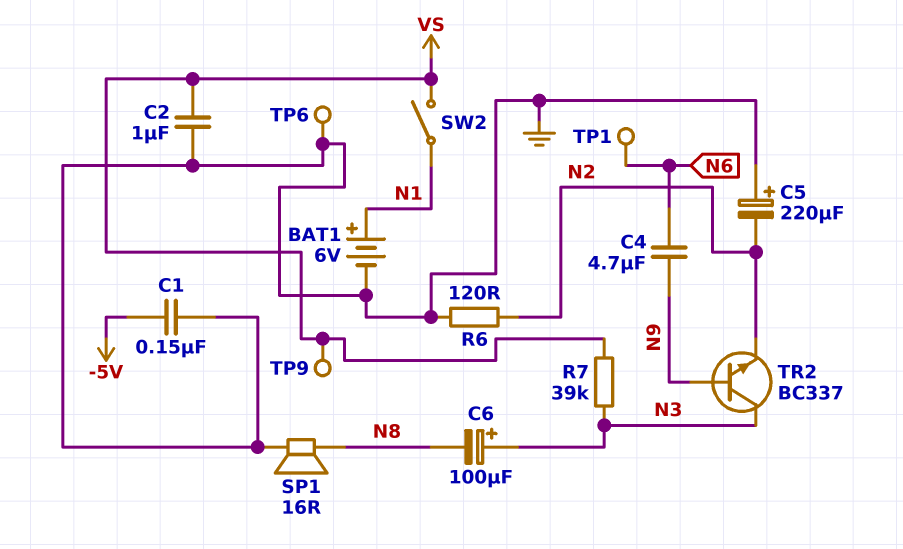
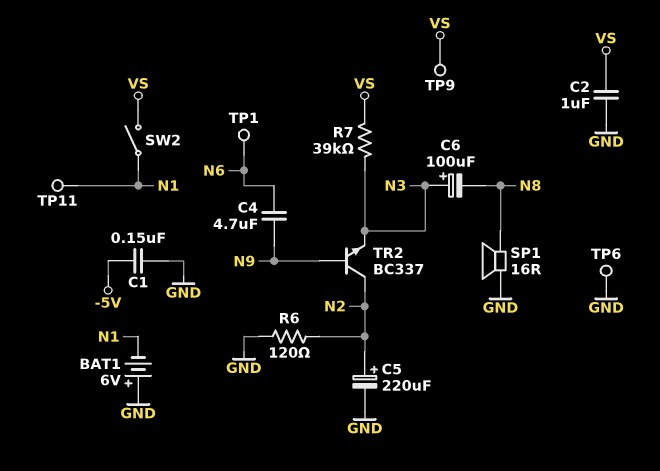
BAT1: 6V (plus N1, minus GND) -> 6V (plus GND, minus N1)
C5: 220uF (plus GND, minus N2) -> 220uF (plus N2, minus GND)
TP11: none -> test point (N1)
TR2: NPN BC337 (B N9, C N3, E N2) -> NPN BC337 (B N9, C N2, E N3)

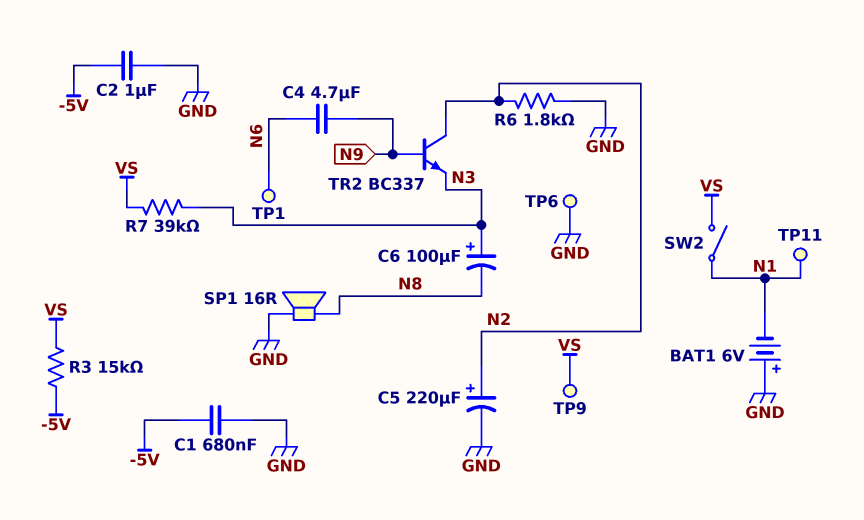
C1: 150nF (-5V, GND) -> 680nF (-5V, GND)
C2: 1uF (GND, VS) -> 1uF (-5V, GND)
R3: none -> 15k (-5V, VS)
R6: 120 (GND, N2) -> 1.8k (GND, N2)

